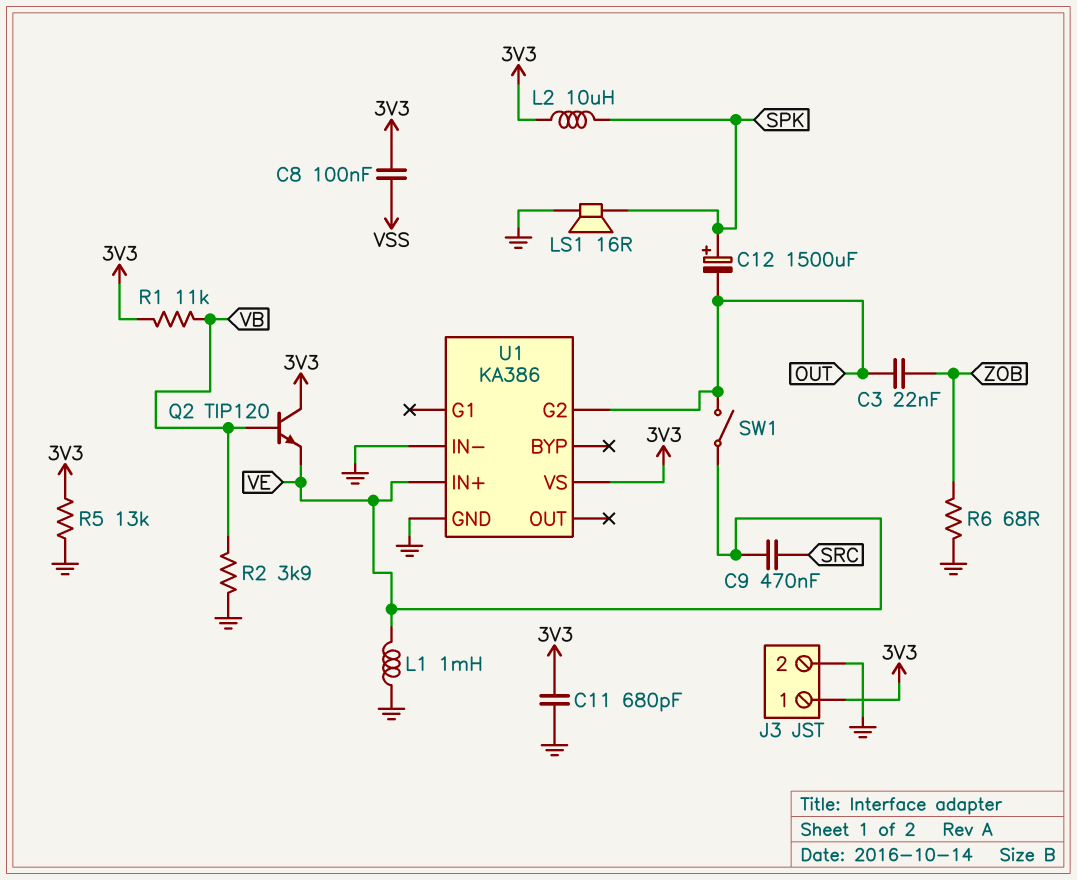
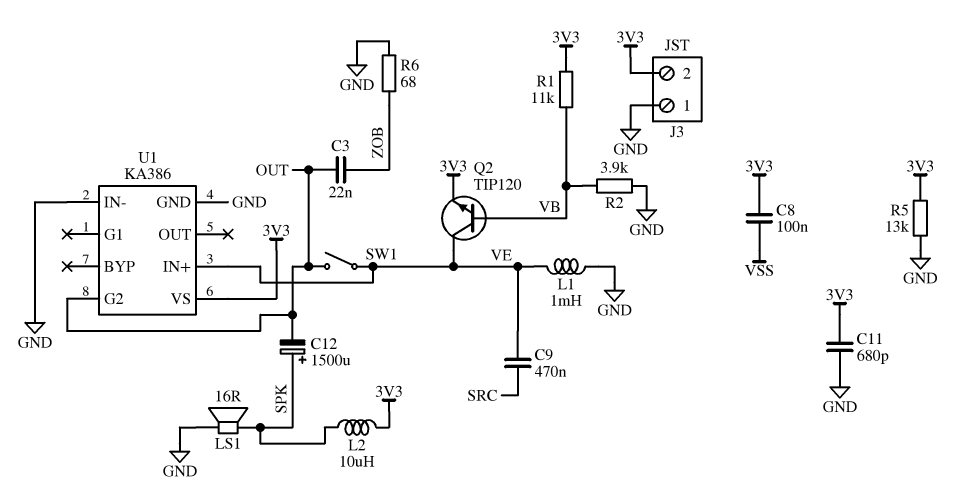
J3 pin 1: 3V3 -> GND
J3 pin 2: GND -> 3V3
Q2: NPN TIP120 (B VB, C 3V3, E VE) -> NPN TIP120 (B VB, C VE, E 3V3)

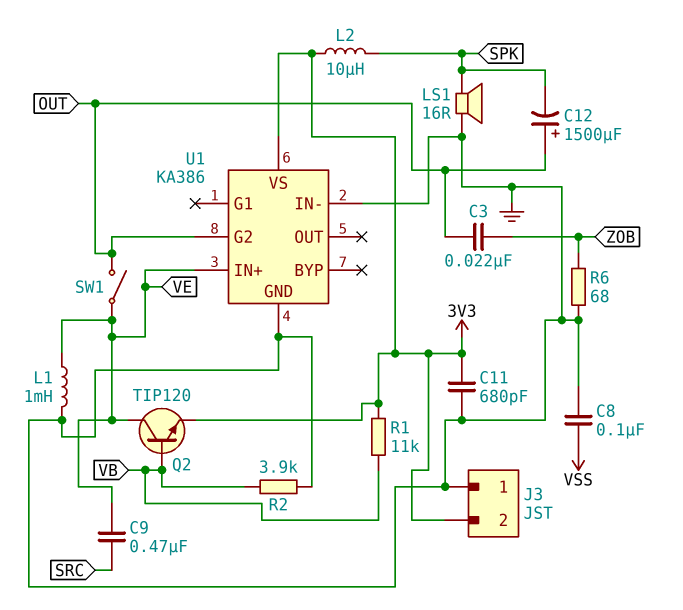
C8: 100nF (3V3, VSS) -> 100nF (GND, VSS)
C12: 1500uF (plus SPK, minus OUT) -> 1500uF (plus OUT, minus SPK)
R5: 13k (3V3, GND) -> none

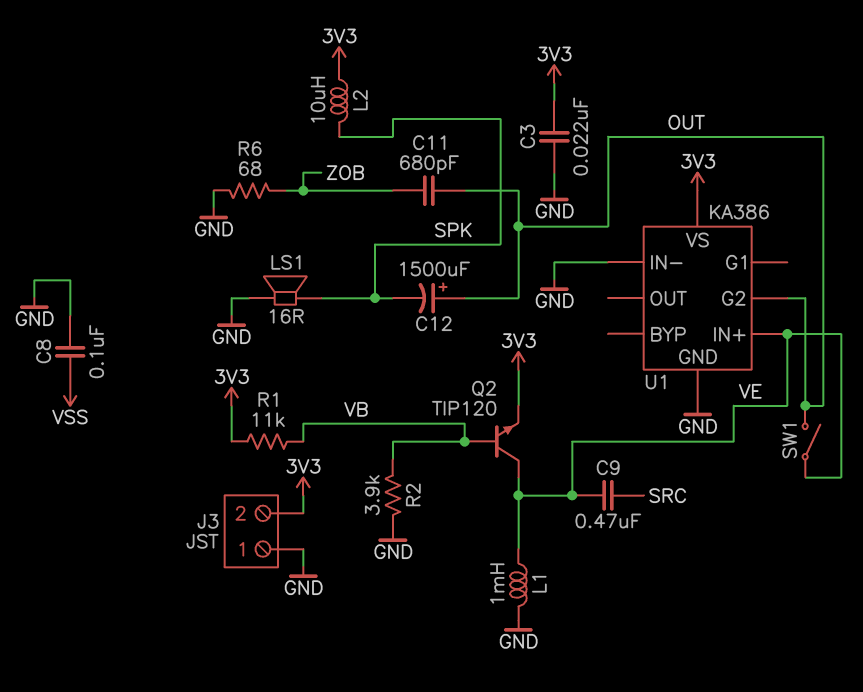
C3: 22nF (OUT, ZOB) -> 22nF (3V3, GND)
C11: 680pF (3V3, GND) -> 680pF (OUT, ZOB)

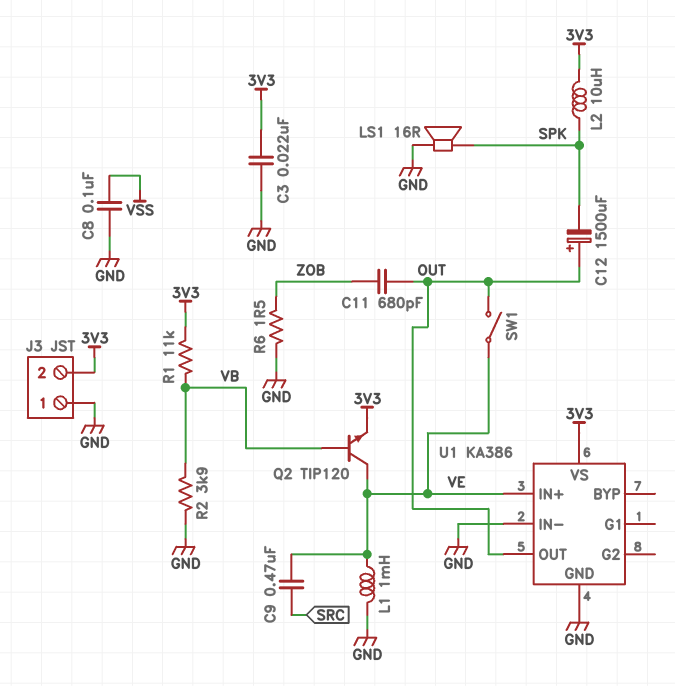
R6: 68 (GND, ZOB) -> 1.5 (GND, ZOB)
U1 pin G2: OUT -> none
U1 pin OUT: none -> OUT

